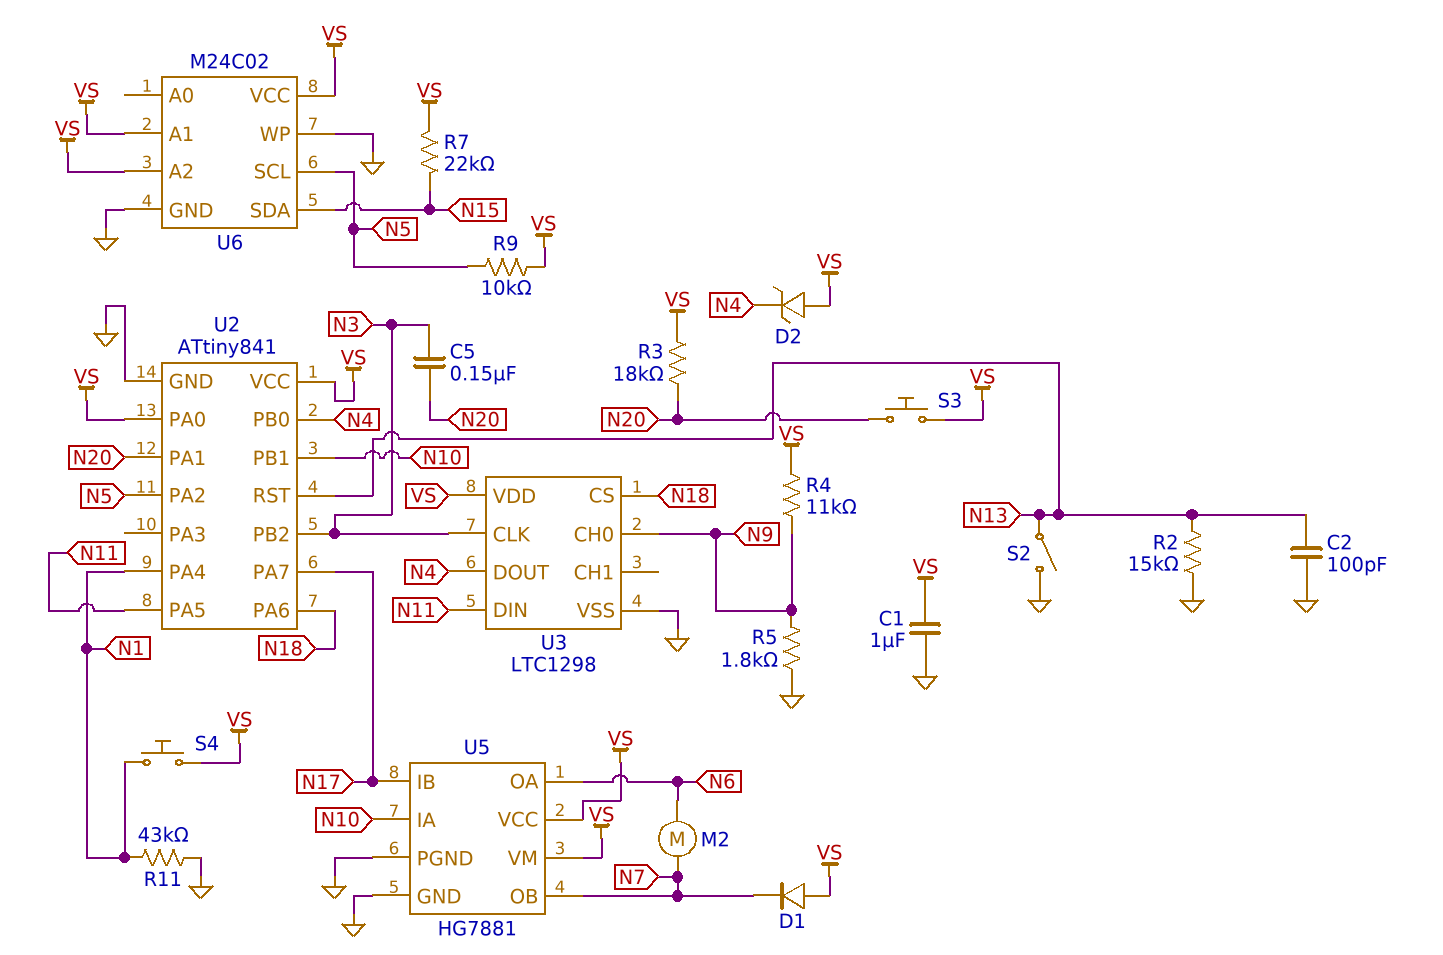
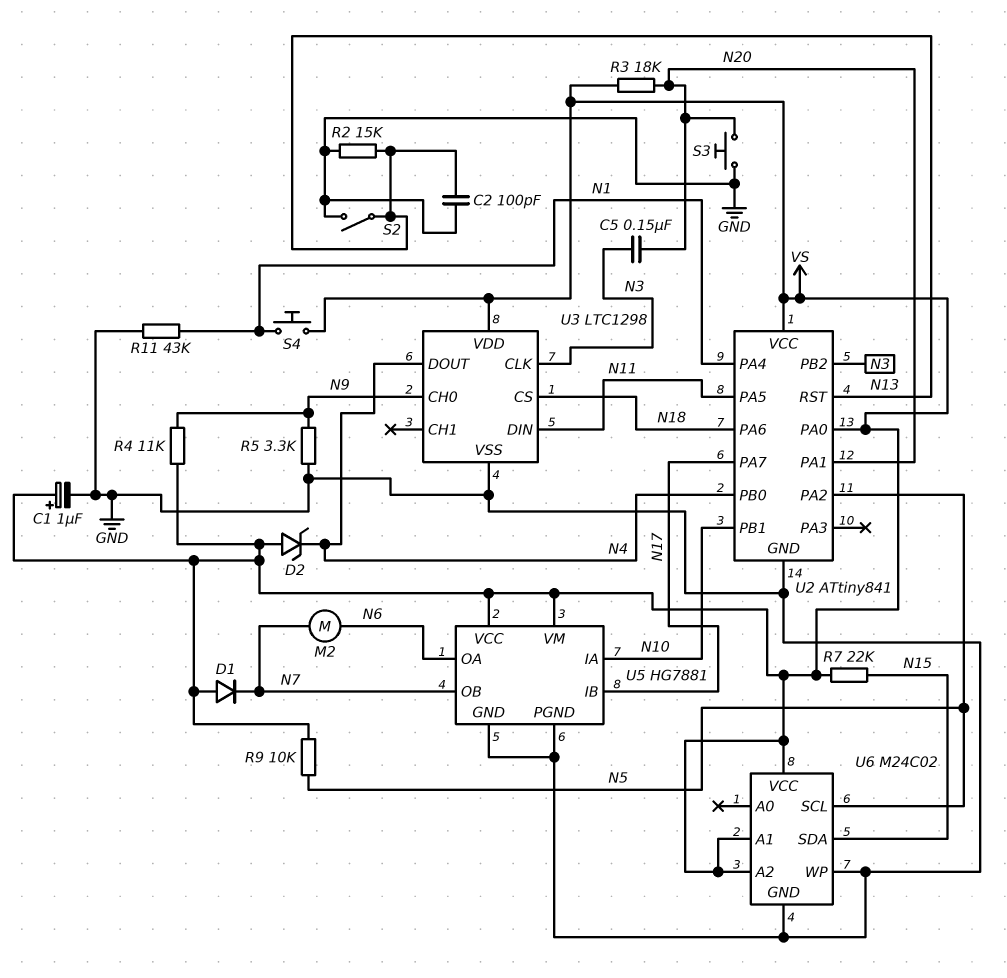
C1: 1uF (GND, VS) -> 1uF (plus VS, minus GND)
R5: 1.8k (GND, N9) -> 3.3k (GND, N9)
S3: button (N20, VS) -> button (GND, N20)

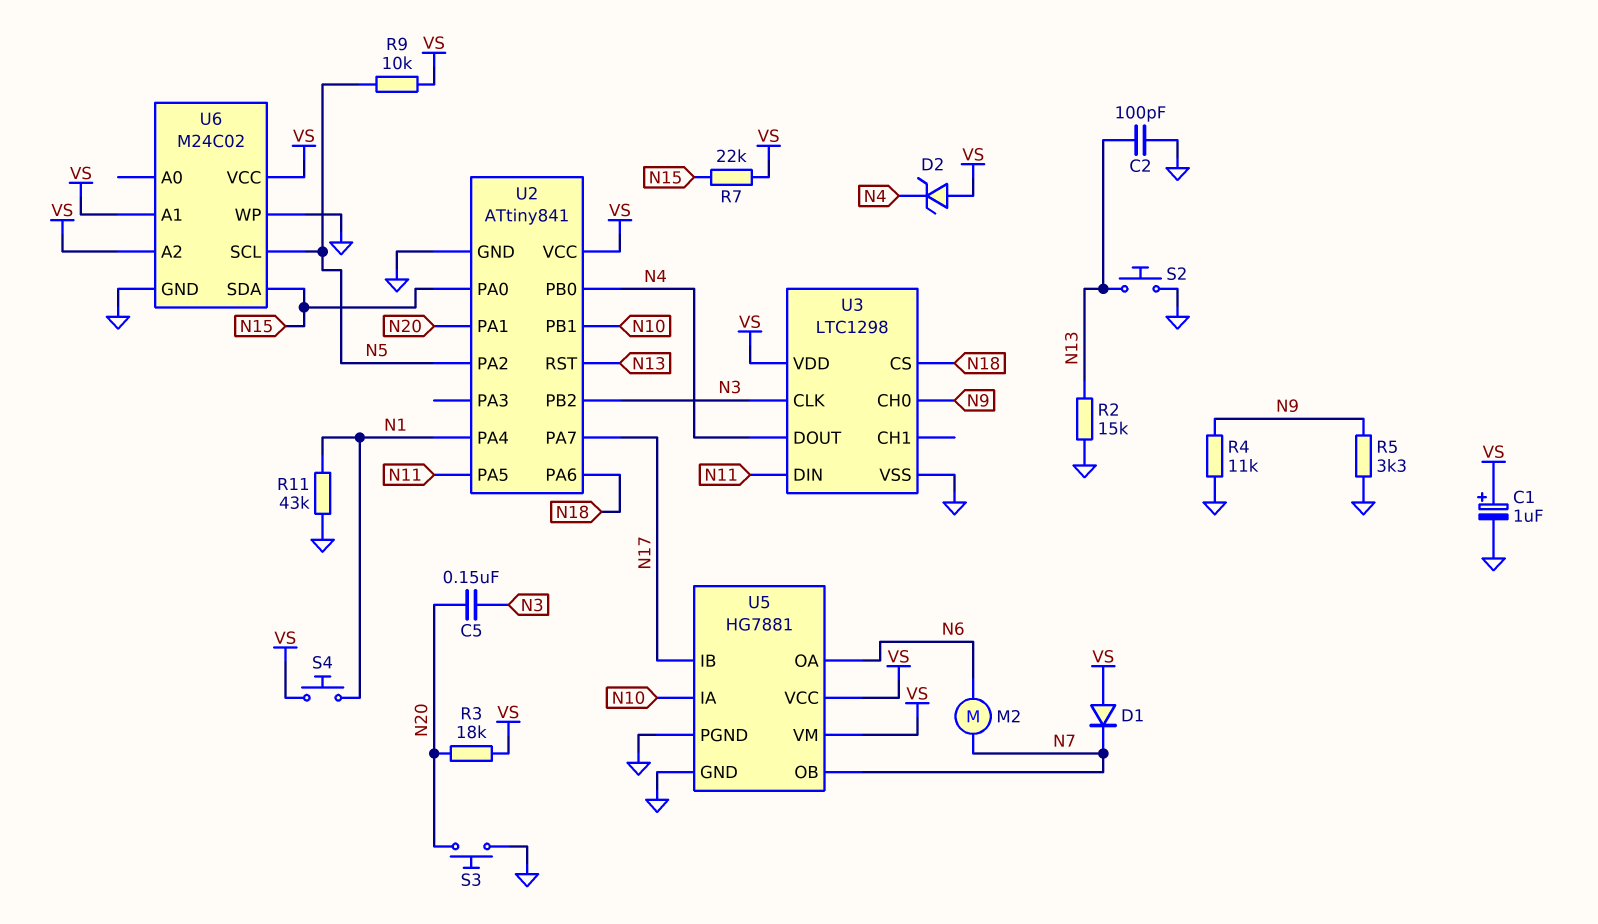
R4: 11k (N9, VS) -> 11k (GND, N9)
S2: switch (GND, N13) -> button (GND, N13)
U2 pin PA0: VS -> N15

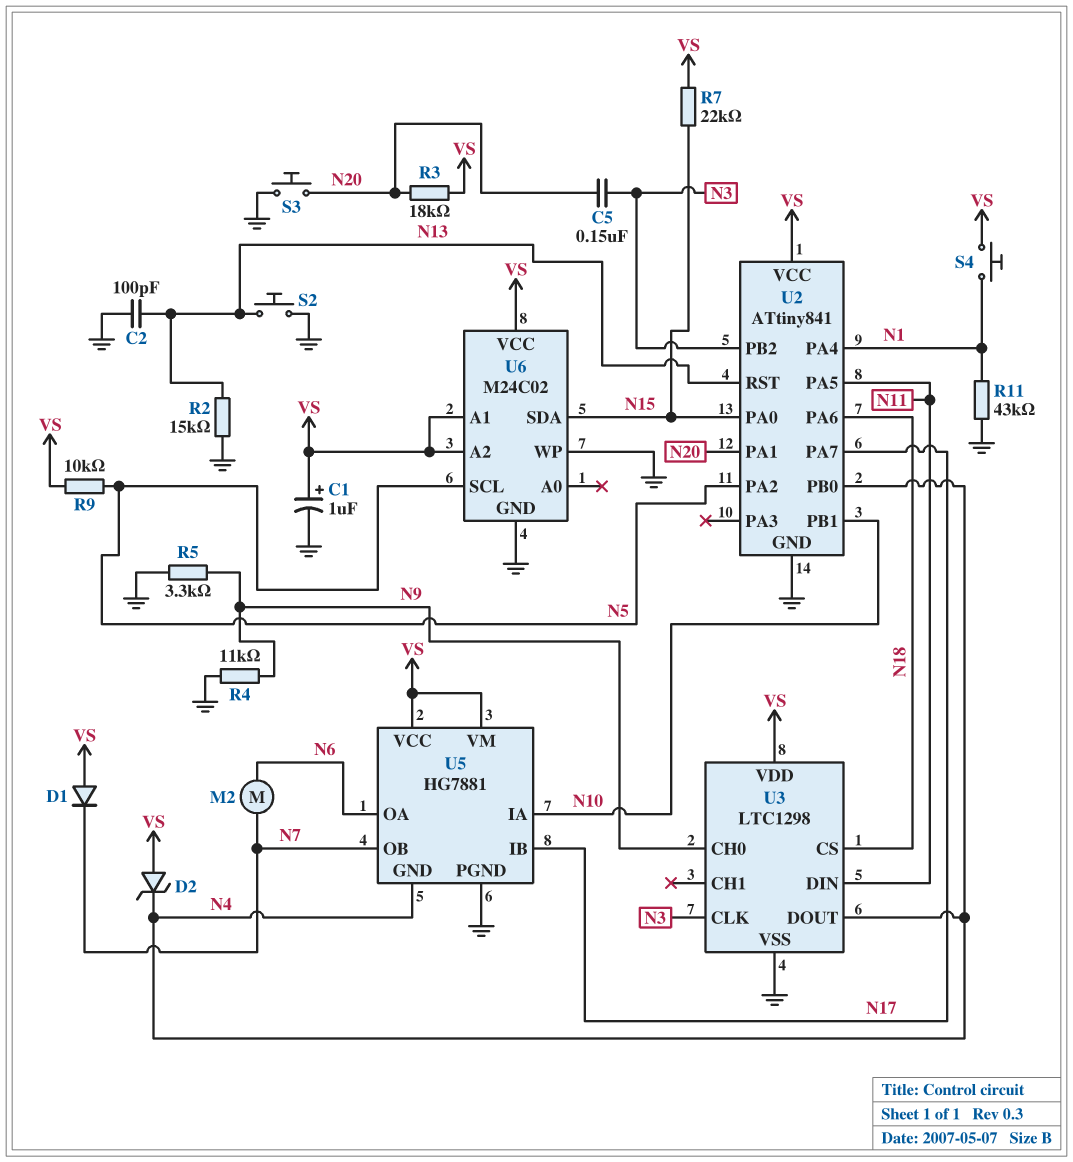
U5 pin GND: GND -> N4

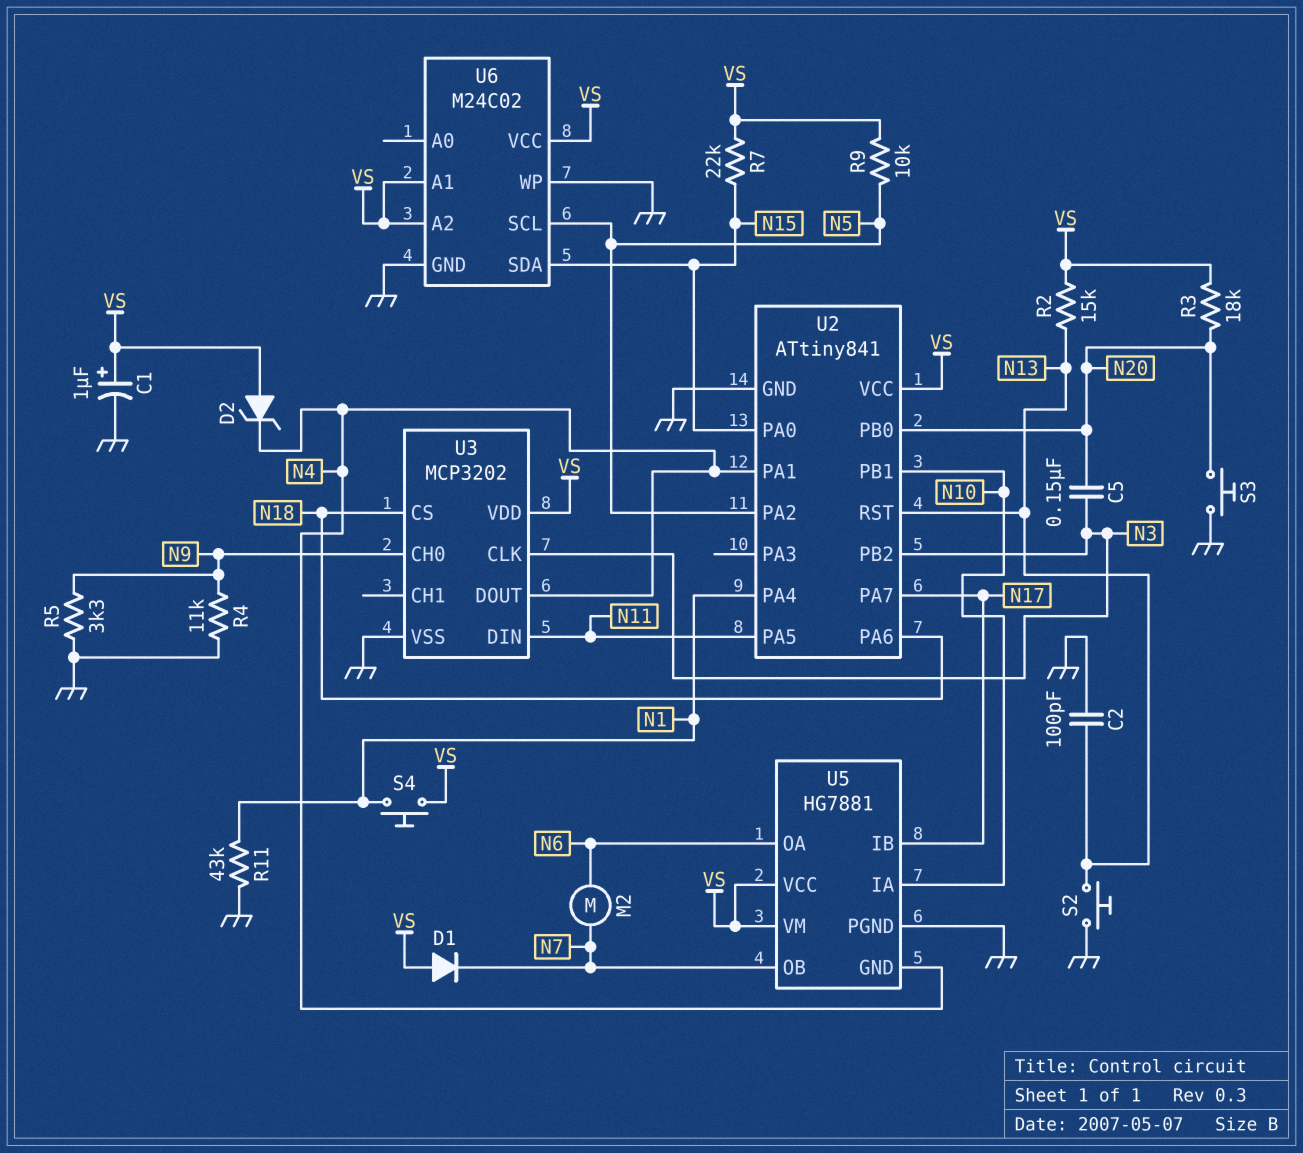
R2: 15k (GND, N13) -> 15k (N13, VS)
U2 pin PA1: N20 -> N4
U2 pin PB0: N4 -> N20
U3: LTC1298 -> MCP3202

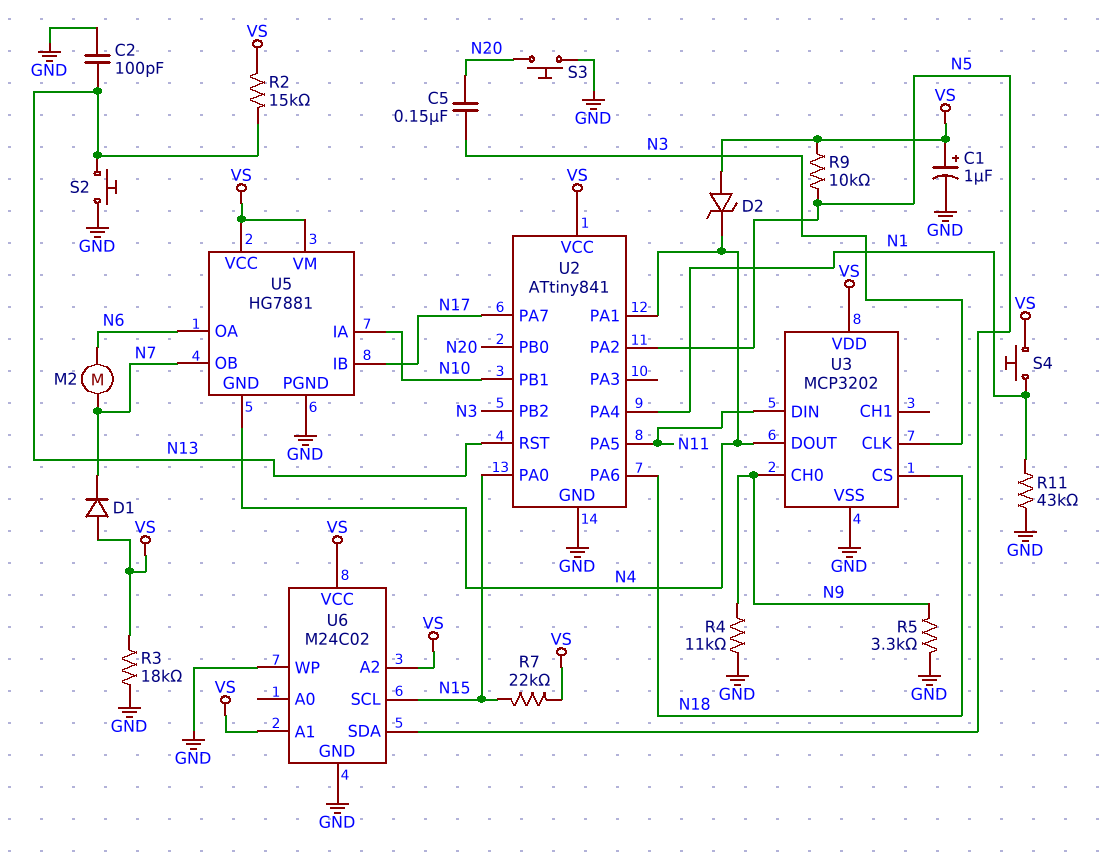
R3: 18k (N20, VS) -> 18k (GND, VS)
U6 pin SCL: N5 -> N15
U6 pin SDA: N15 -> N5

